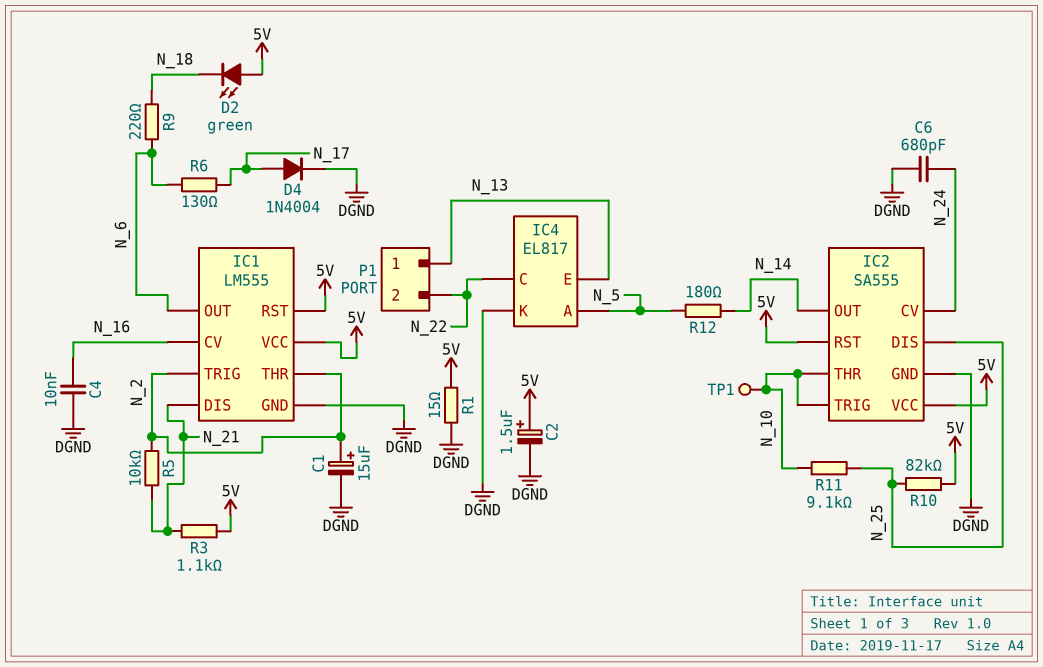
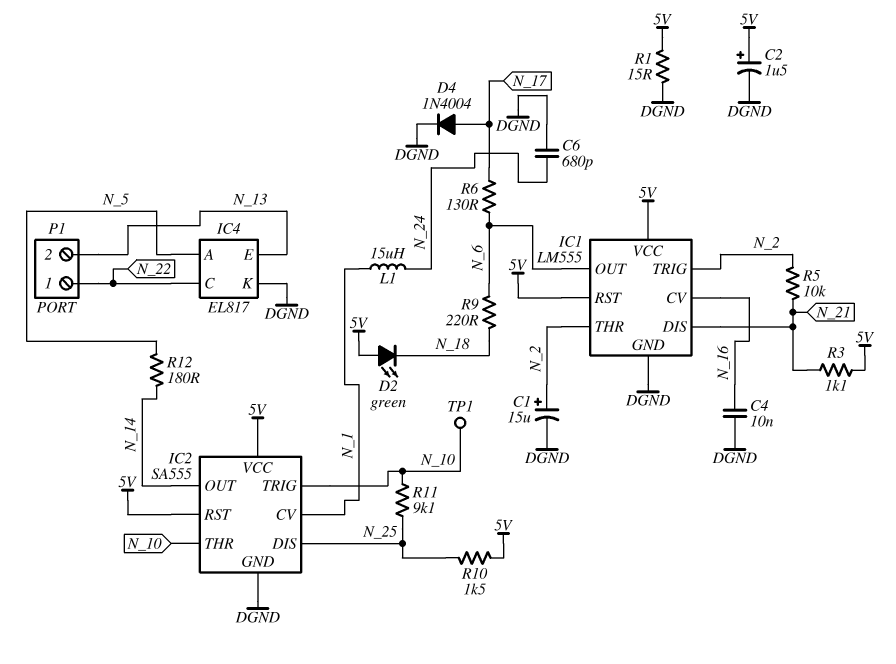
IC2 pin CV: N_24 -> N_1
L1: none -> 15uH (N_1, N_24)
P1 pin 1: N_13 -> N_22
P1 pin 2: N_22 -> N_13
R10: 82k (5V, N_25) -> 1.5k (5V, N_25)

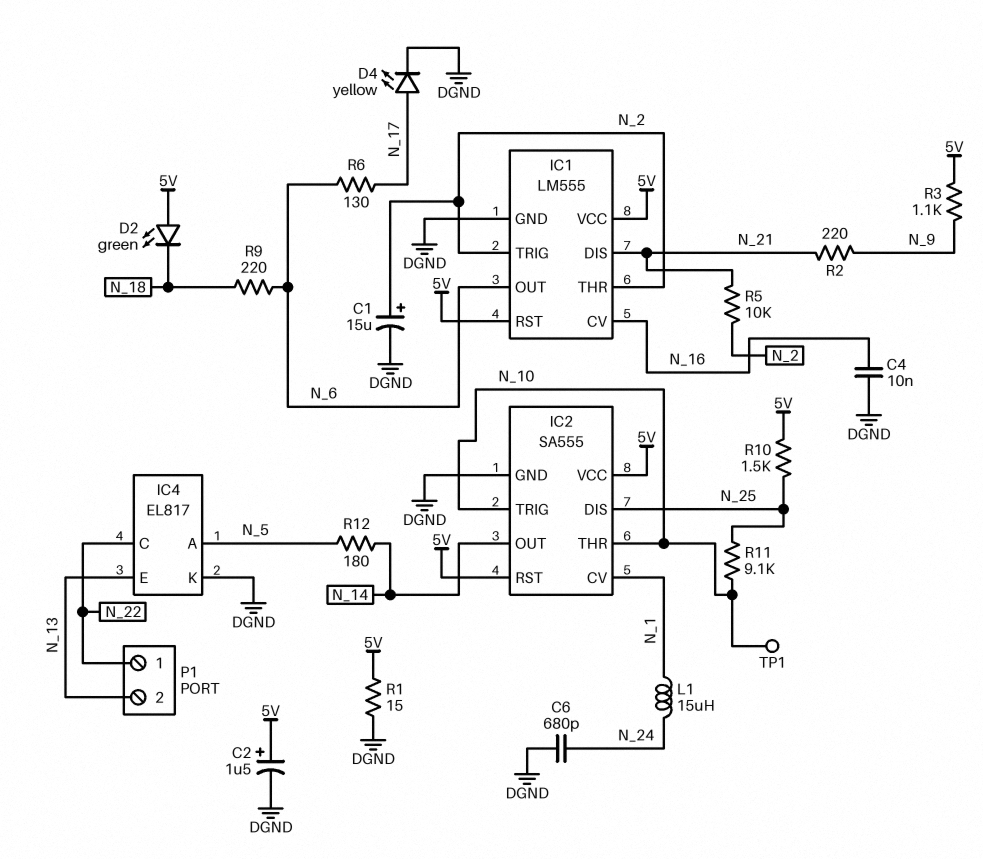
D4: diode 1N4004 (A N_17, K DGND) -> LED yellow (A N_17, K DGND)
R2: none -> 220 (N_9, N_21)
R3: 1.1k (5V, N_21) -> 1.1k (5V, N_9)

